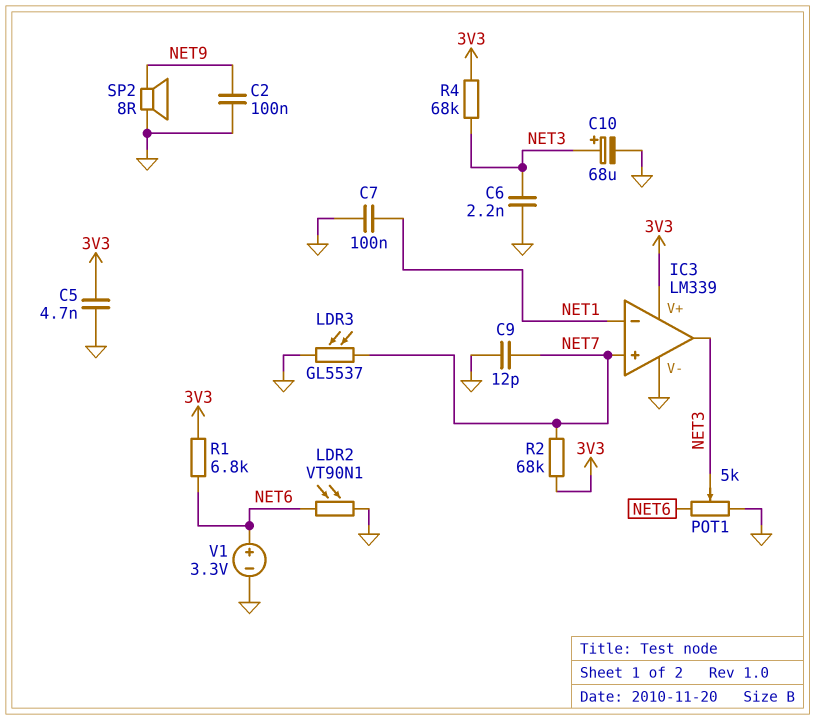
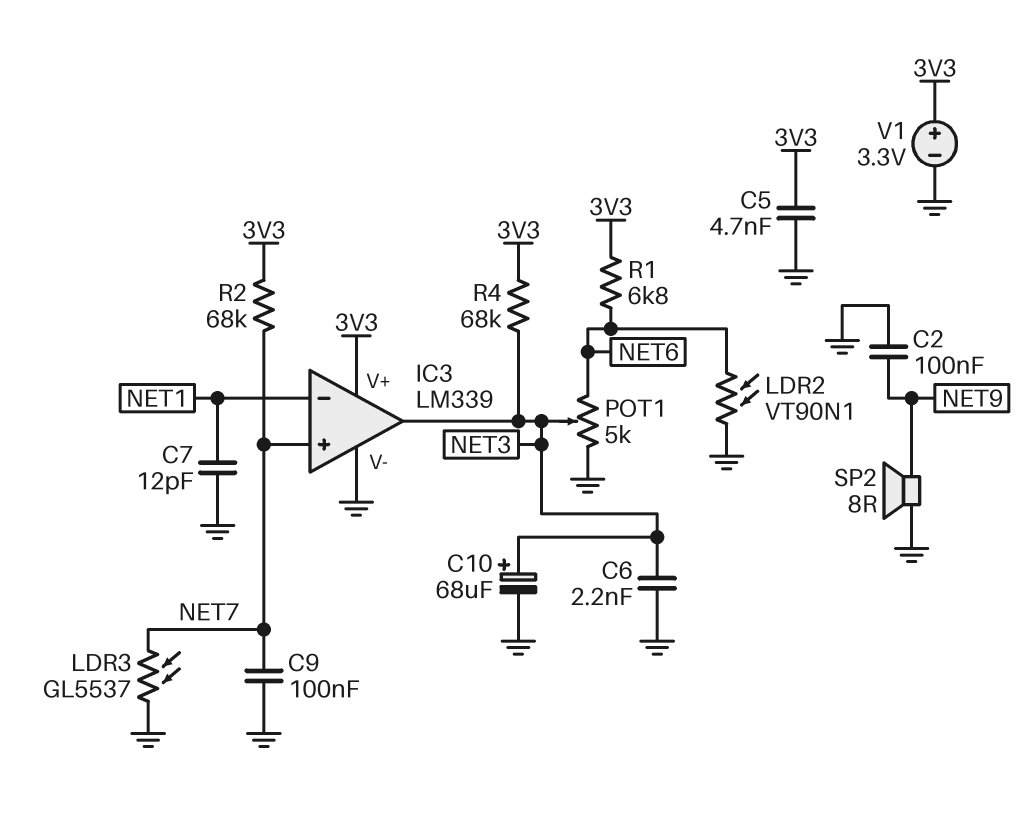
C7: 100nF (GND, NET1) -> 12pF (GND, NET1)
C9: 12pF (GND, NET7) -> 100nF (GND, NET7)
V1: 3.3V (plus NET6, minus GND) -> 3.3V (plus 3V3, minus GND)

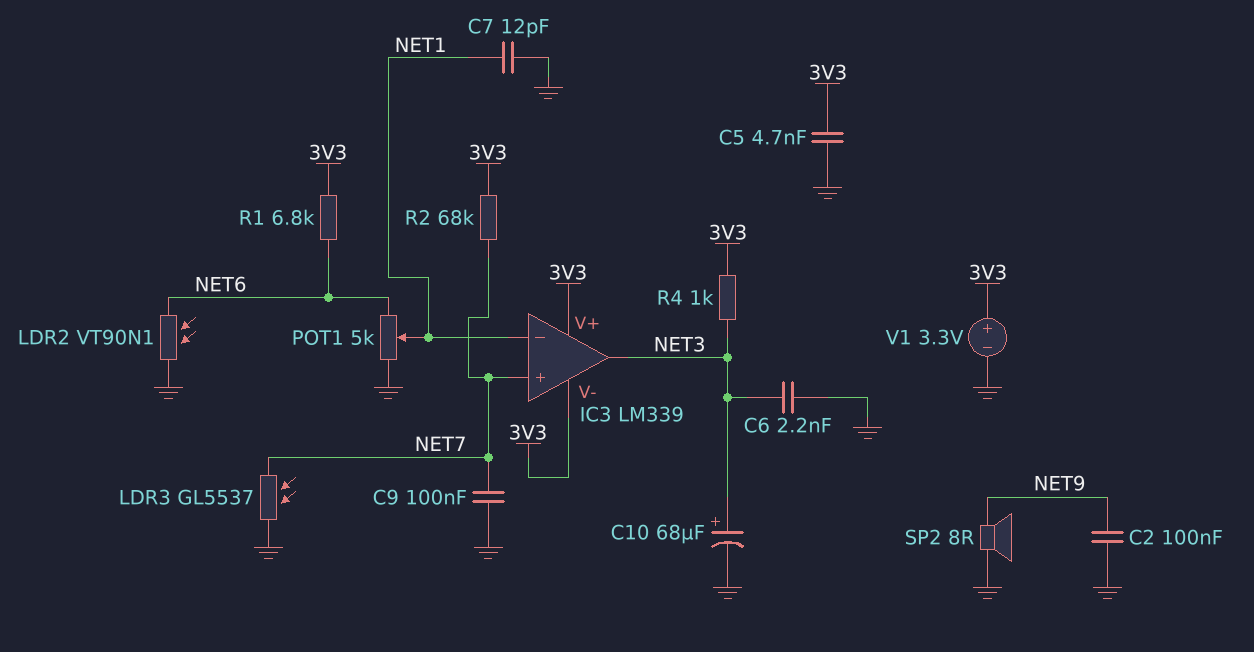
IC3 pin V-: GND -> 3V3
POT1: 5k (GND, NET6, wiper NET3) -> 5k (GND, NET6, wiper NET1)
R4: 68k (3V3, NET3) -> 1k (3V3, NET3)

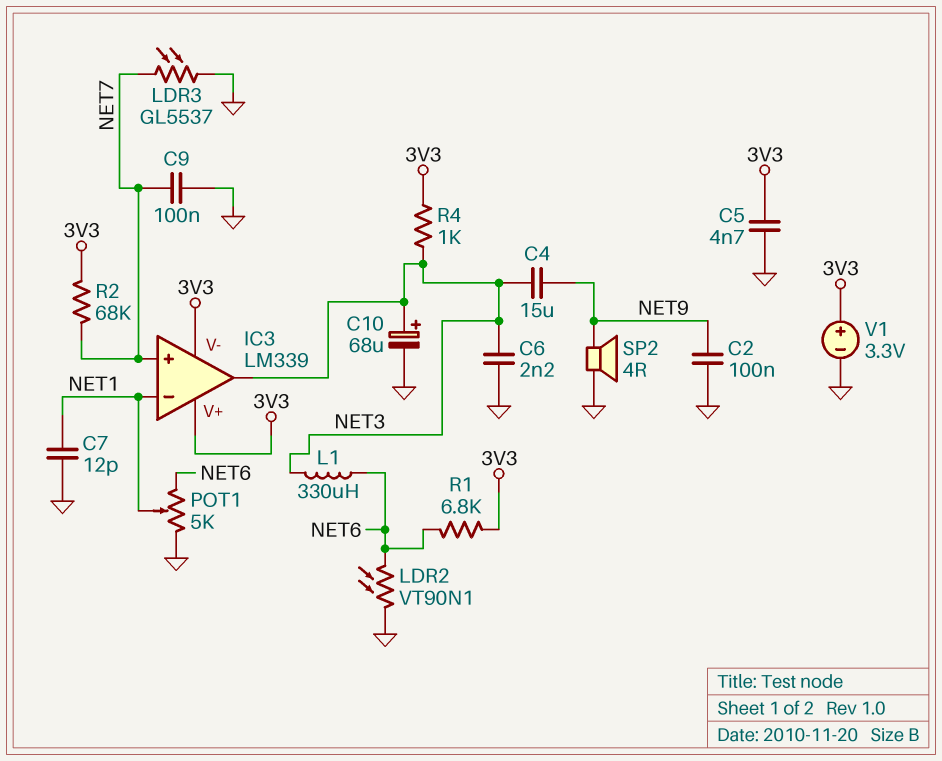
C4: none -> 15uF (NET3, NET9)
L1: none -> 330uH (NET3, NET6)
SP2: speaker 8R (GND, NET9) -> speaker 4R (GND, NET9)

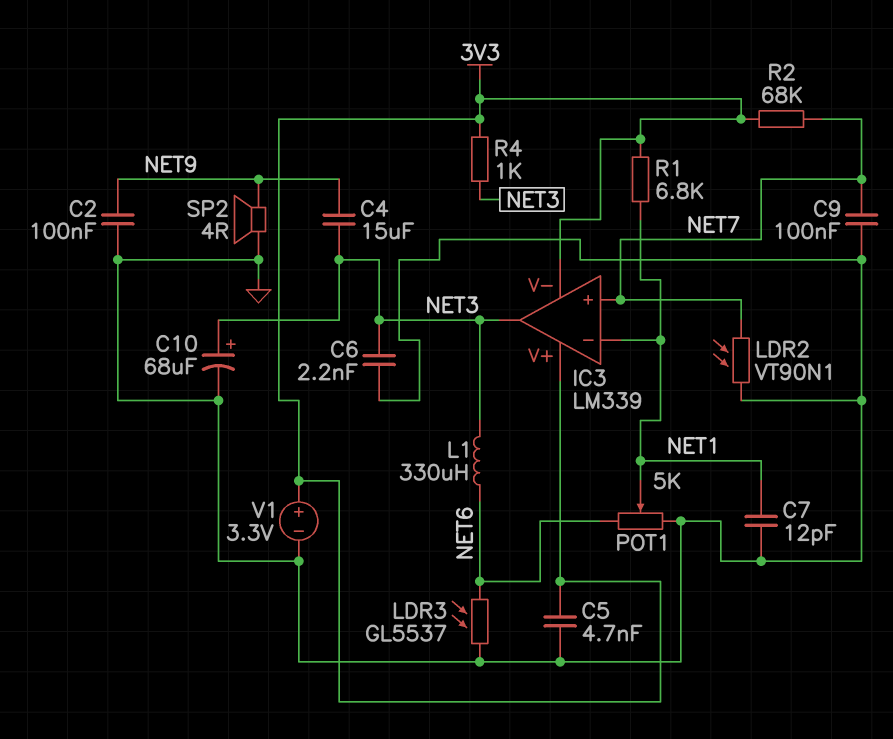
LDR2: VT90N1 (GND, NET6) -> VT90N1 (GND, NET7)
LDR3: GL5537 (GND, NET7) -> GL5537 (GND, NET6)
R1: 6.8k (3V3, NET6) -> 6.8k (3V3, NET1)

